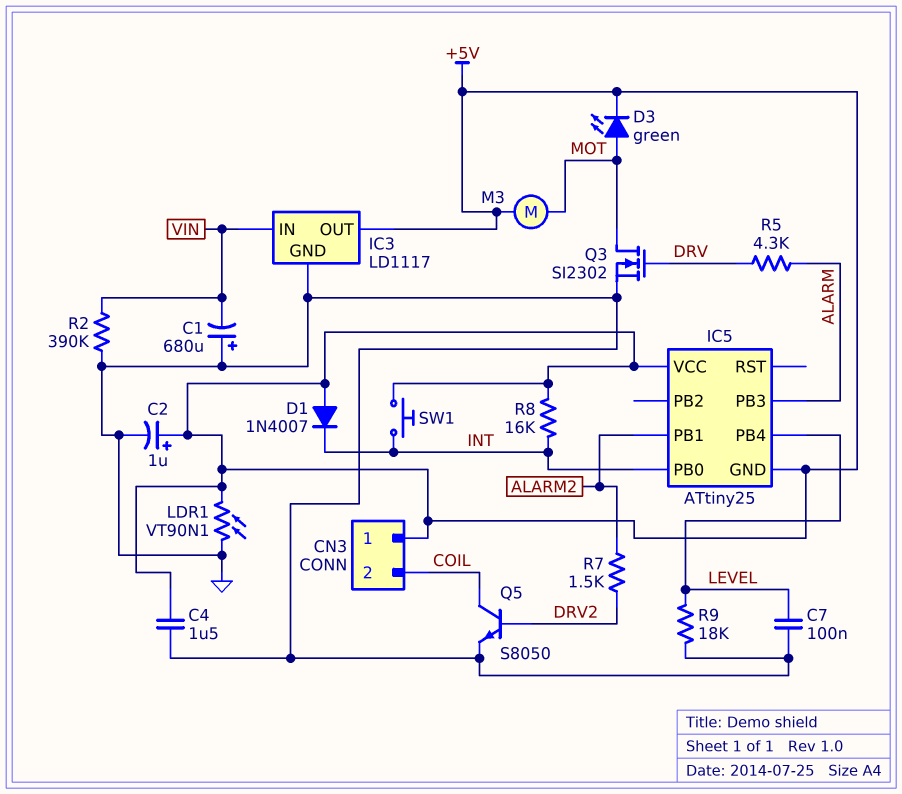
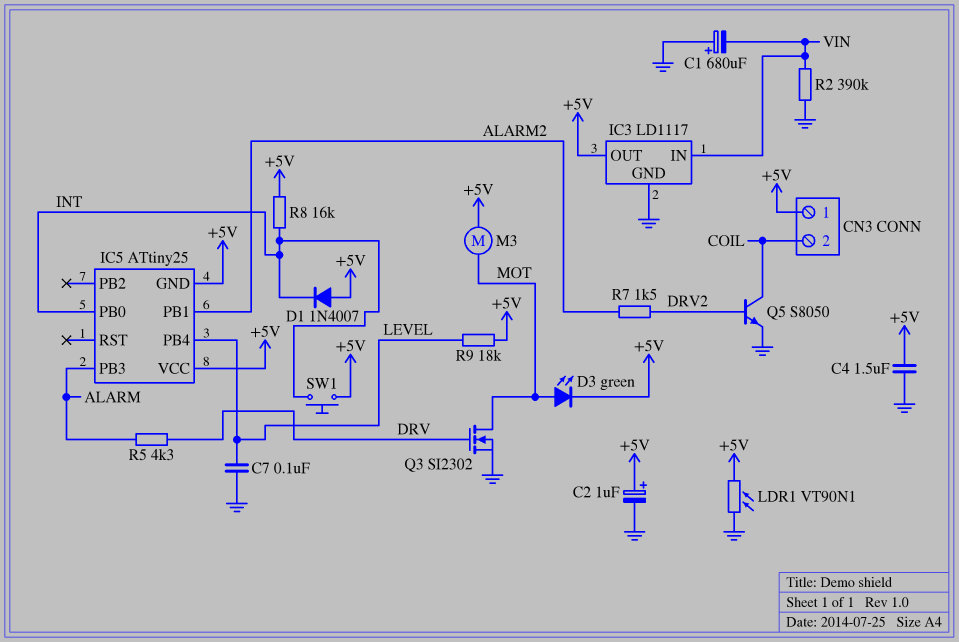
R9: 18k (GND, LEVEL) -> 18k (+5V, LEVEL)

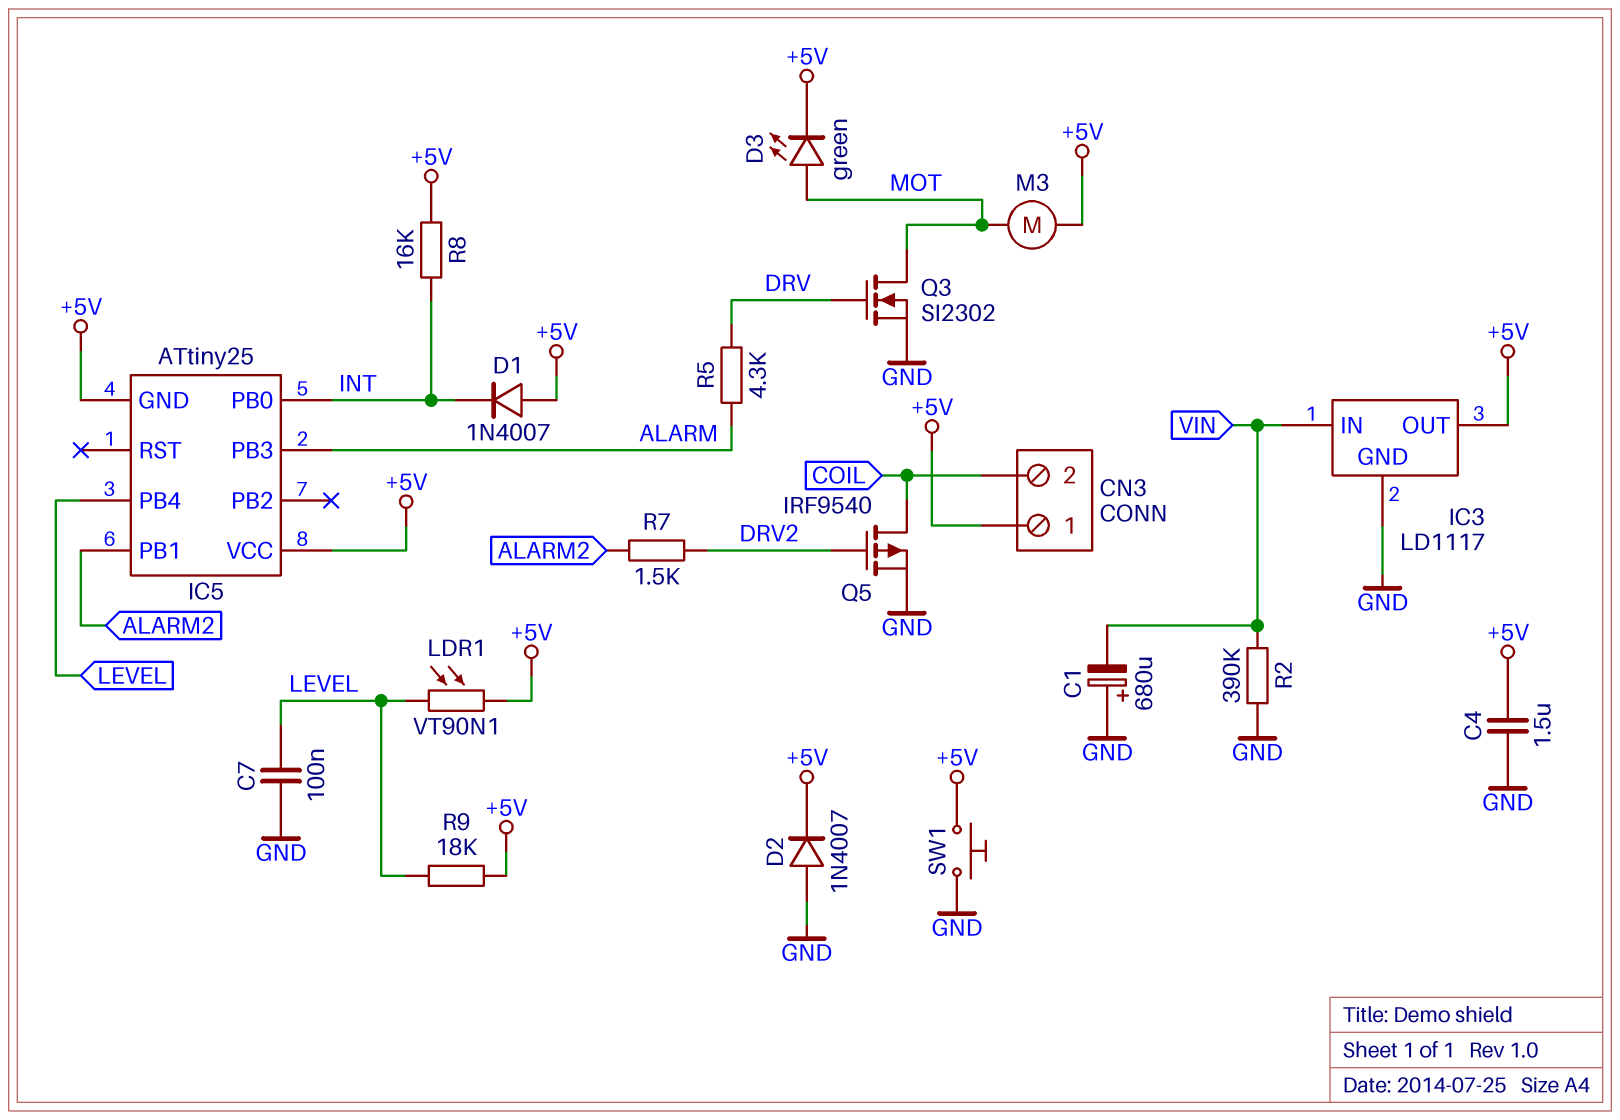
C2: 1uF (plus +5V, minus GND) -> none
D2: none -> diode 1N4007 (A GND, K +5V)
LDR1: VT90N1 (+5V, GND) -> VT90N1 (+5V, LEVEL)
Q5: NPN S8050 (B DRV2, C COIL, E GND) -> PMOS IRF9540 (G DRV2, D COIL, S GND)
SW1: button (+5V, INT) -> button (+5V, GND)

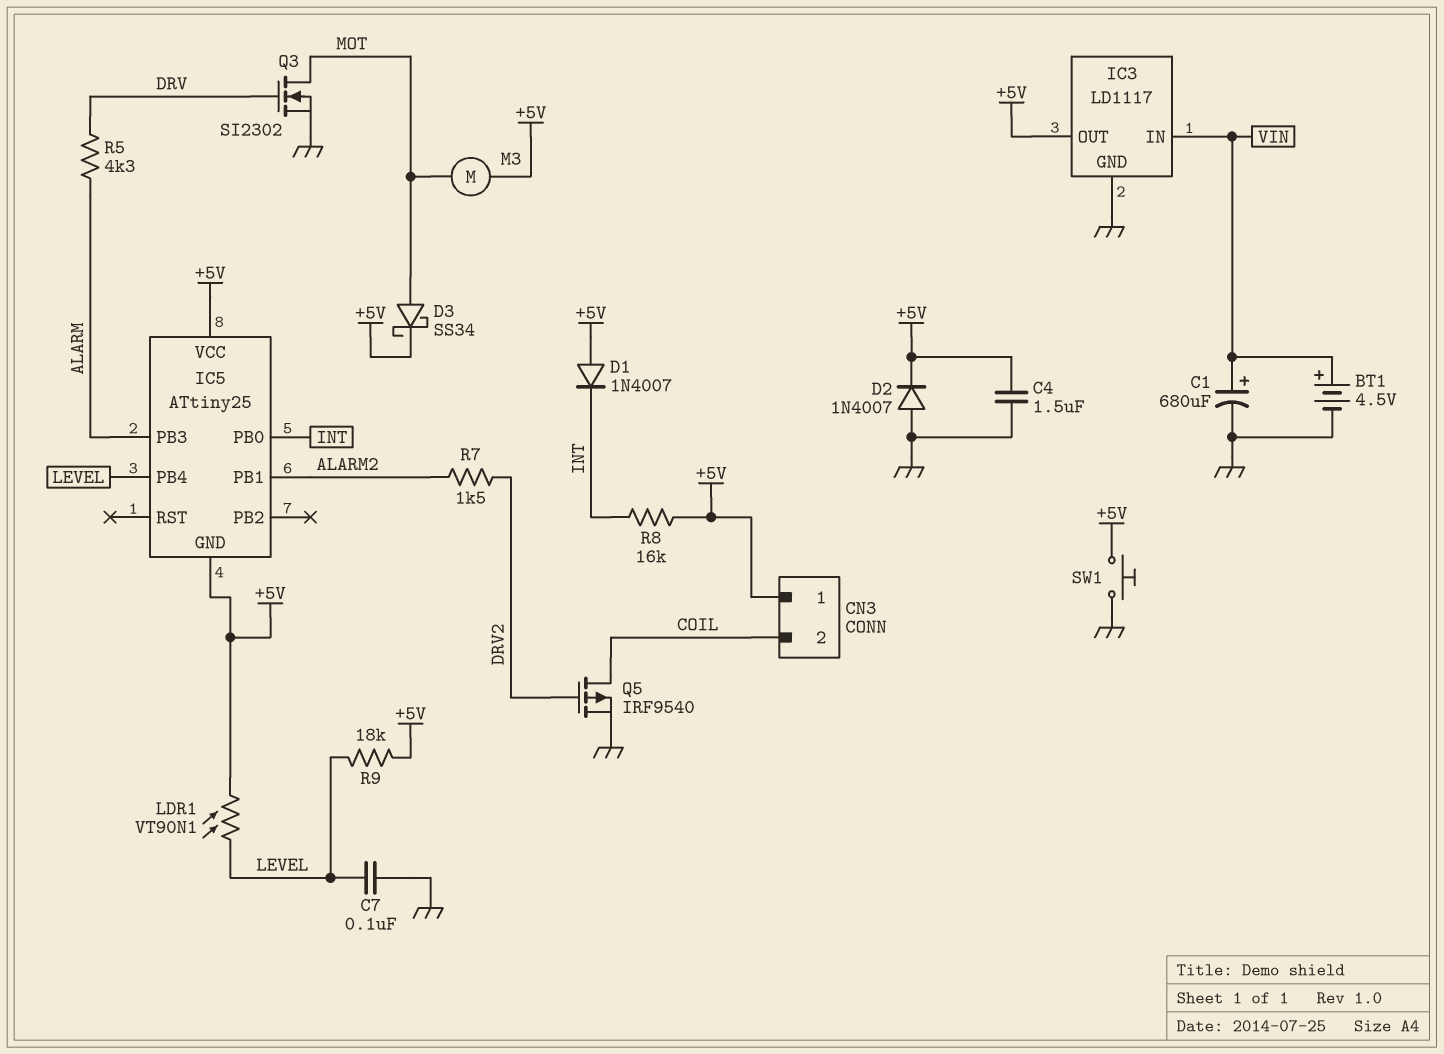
BT1: none -> 4.5V (plus VIN, minus GND)
C1: 680uF (plus GND, minus VIN) -> 680uF (plus VIN, minus GND)
D3: LED green (A MOT, K +5V) -> schottky SS34 (A MOT, K +5V)
R2: 390k (GND, VIN) -> none

